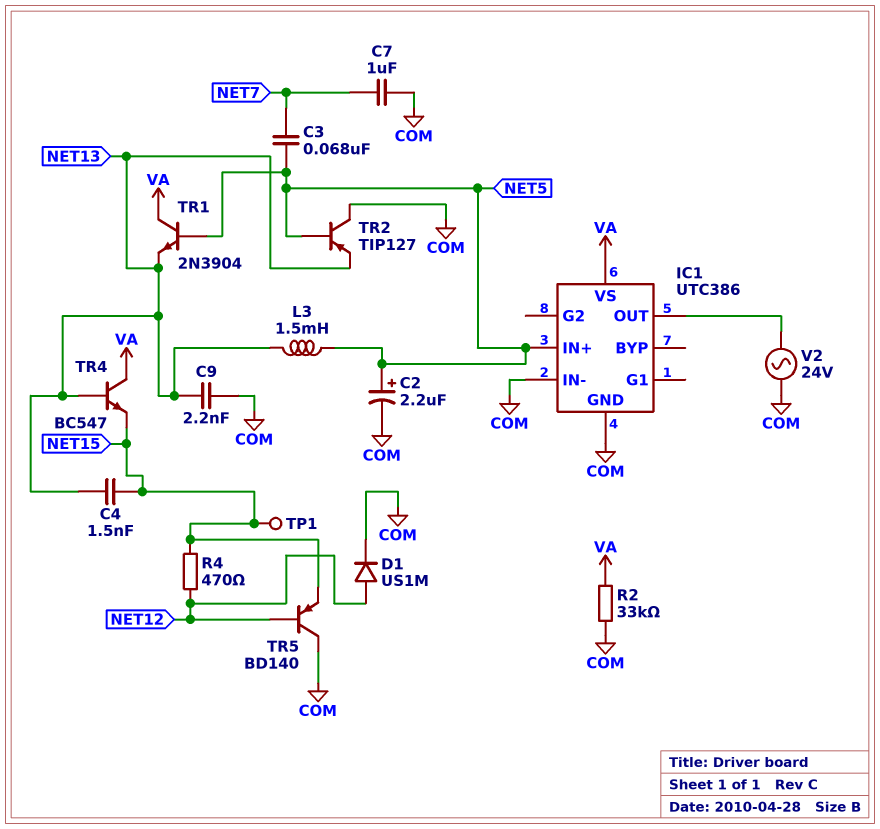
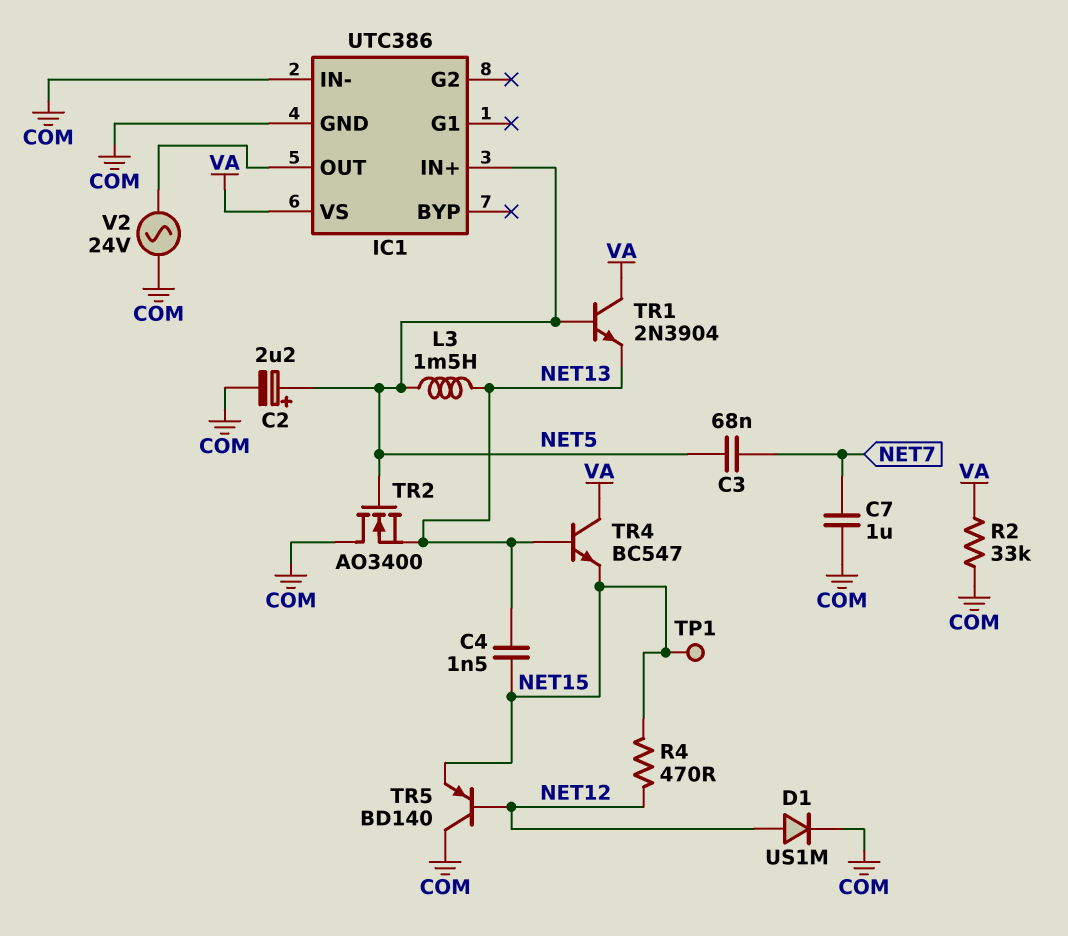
C9: 2.2nF (COM, NET13) -> none
TR2: PNP TIP127 (B NET5, C COM, E NET13) -> NMOS AO3400 (G NET5, D COM, S NET13)

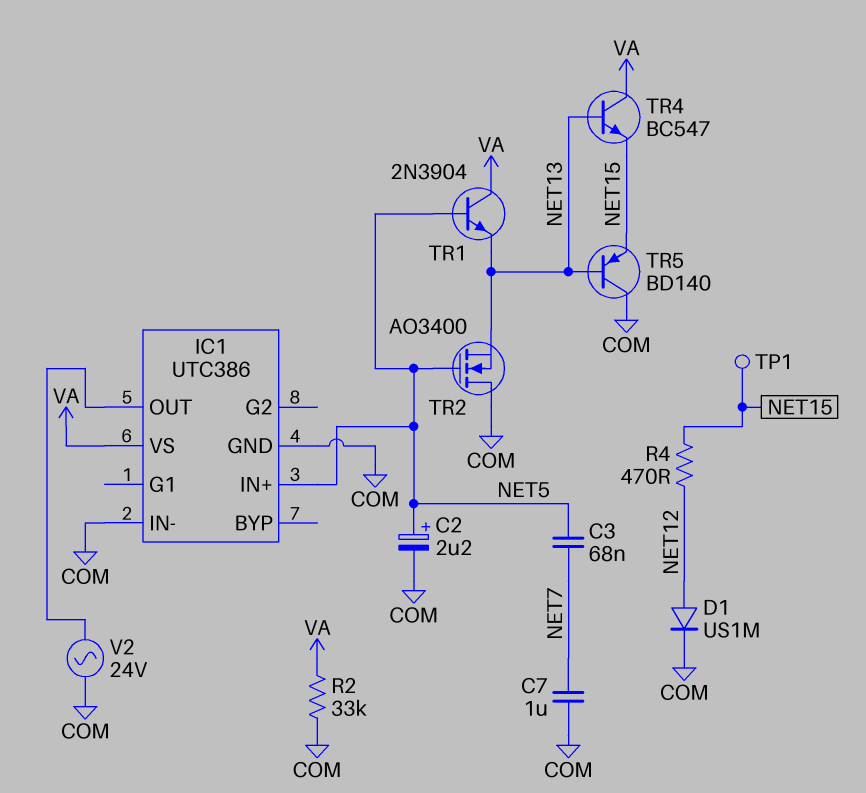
C4: 1.5nF (NET13, NET15) -> none
L3: 1.5mH (NET5, NET13) -> none
TR5: PNP BD140 (B NET12, C COM, E NET15) -> PNP BD140 (B NET13, C COM, E NET15)

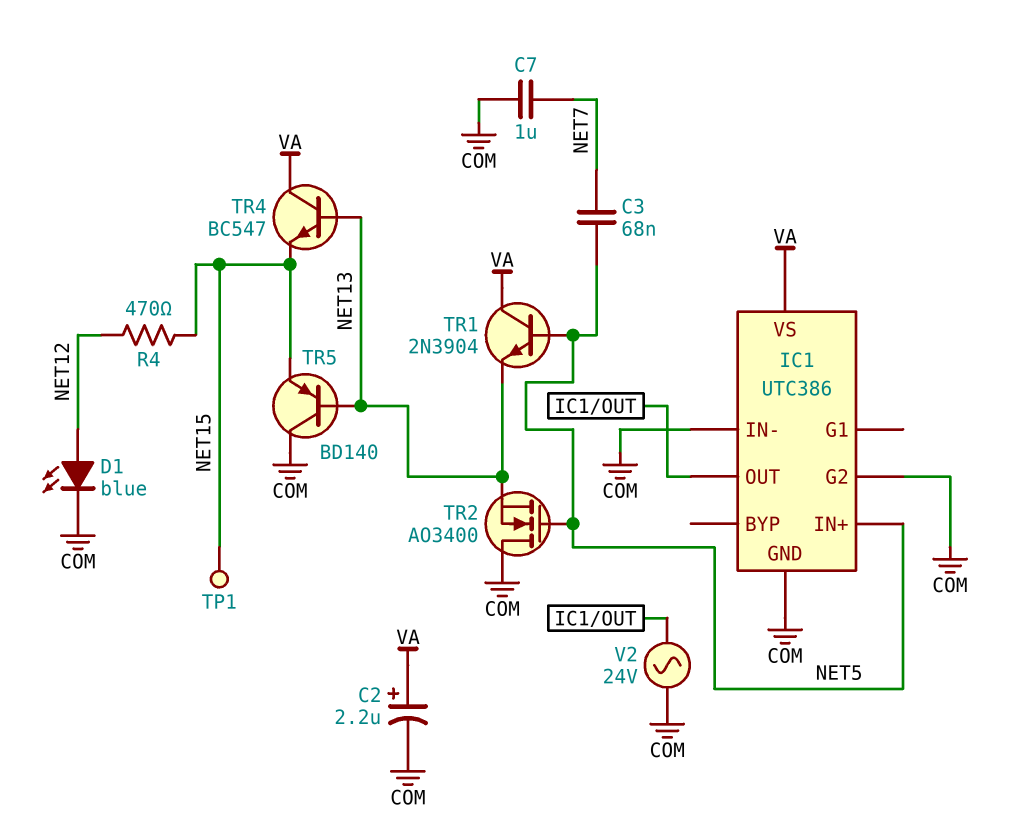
C2: 2.2uF (plus NET5, minus COM) -> 2.2uF (plus VA, minus COM)
D1: diode US1M (A NET12, K COM) -> LED blue (A NET12, K COM)
IC1 pin G2: none -> COM
R2: 33k (COM, VA) -> none

